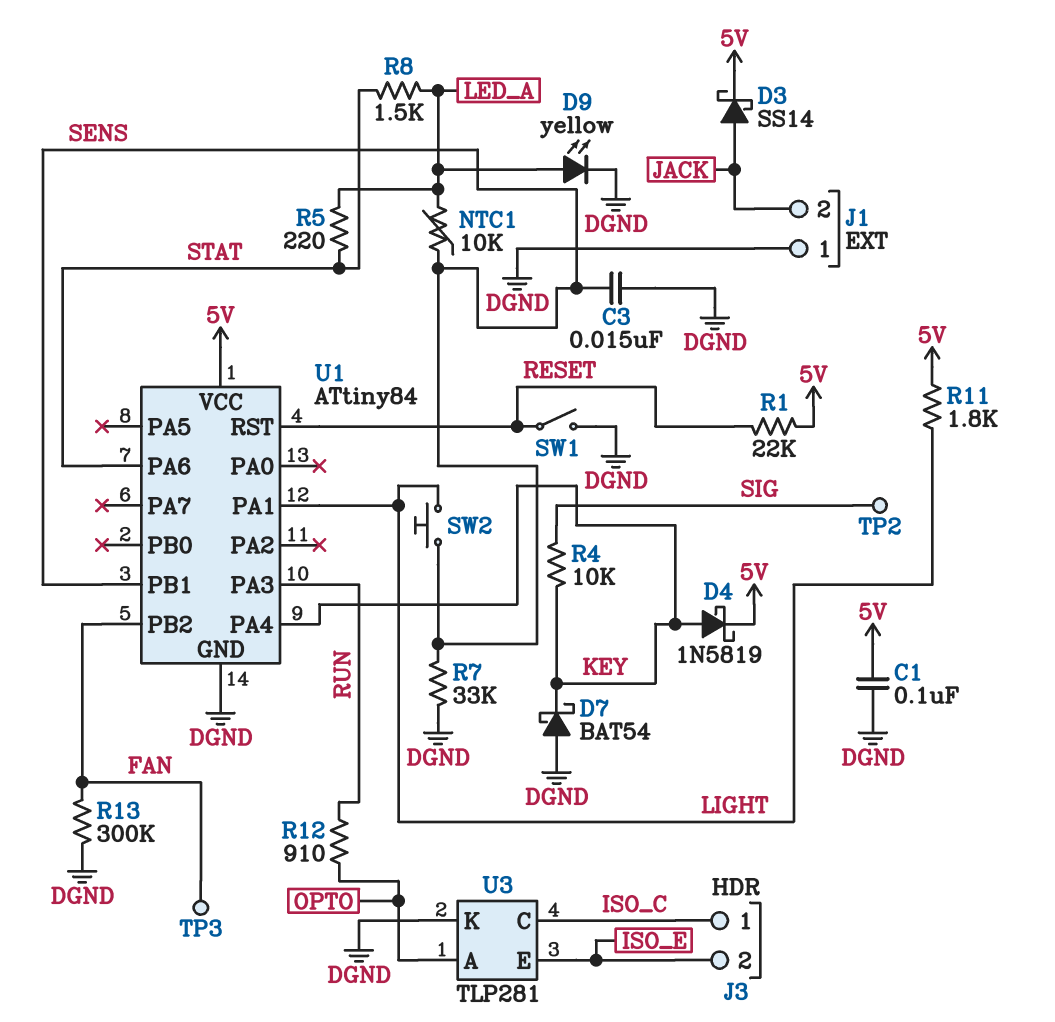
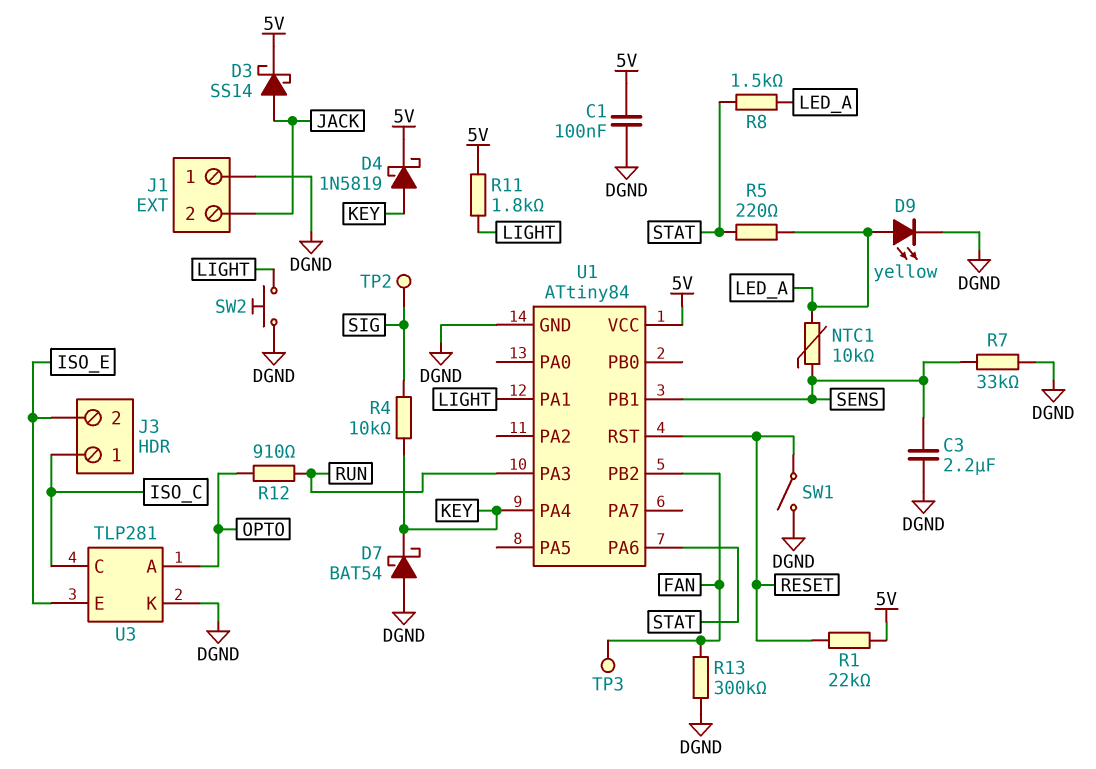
C3: 15nF (DGND, SENS) -> 2.2uF (DGND, SENS)
SW2: button (LIGHT, SENS) -> button (DGND, LIGHT)

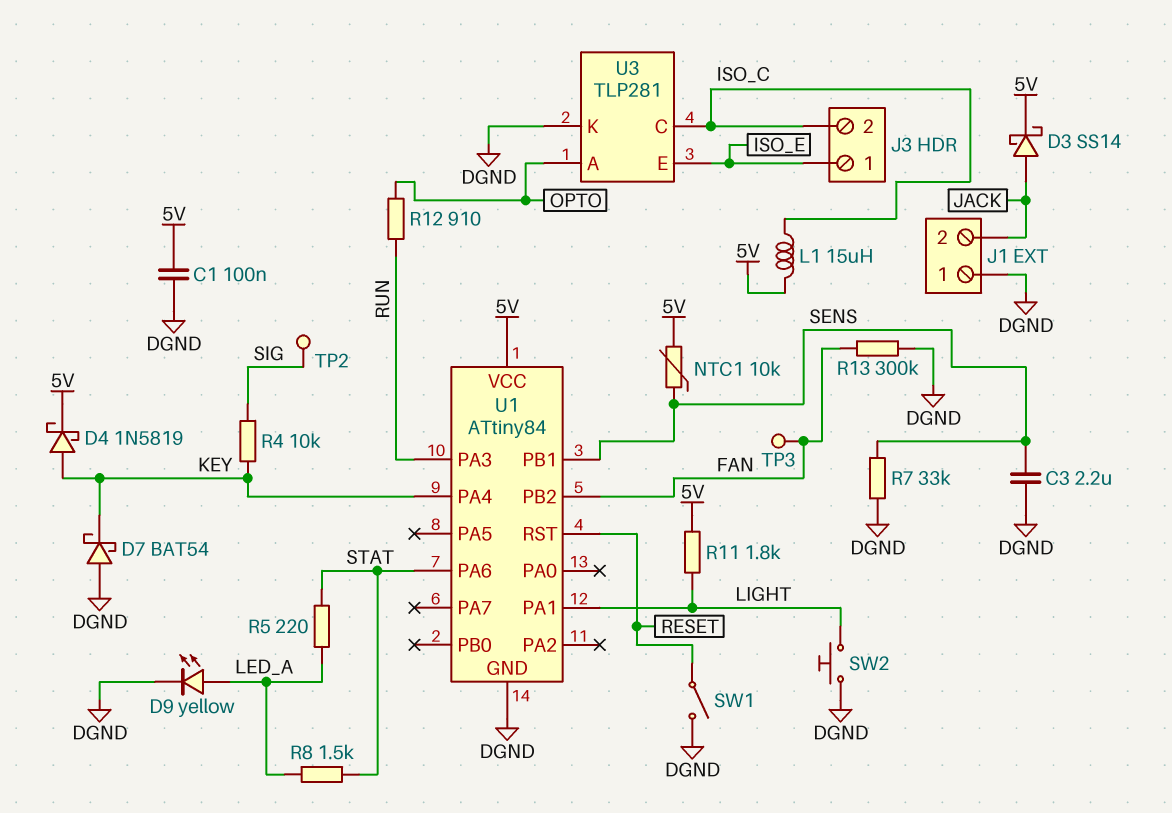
J3 pin 1: ISO_C -> ISO_E
J3 pin 2: ISO_E -> ISO_C
L1: none -> 15uH (5V, ISO_C)
NTC1: 10k (LED_A, SENS) -> 10k (5V, SENS)
R1: 22k (5V, RESET) -> none

